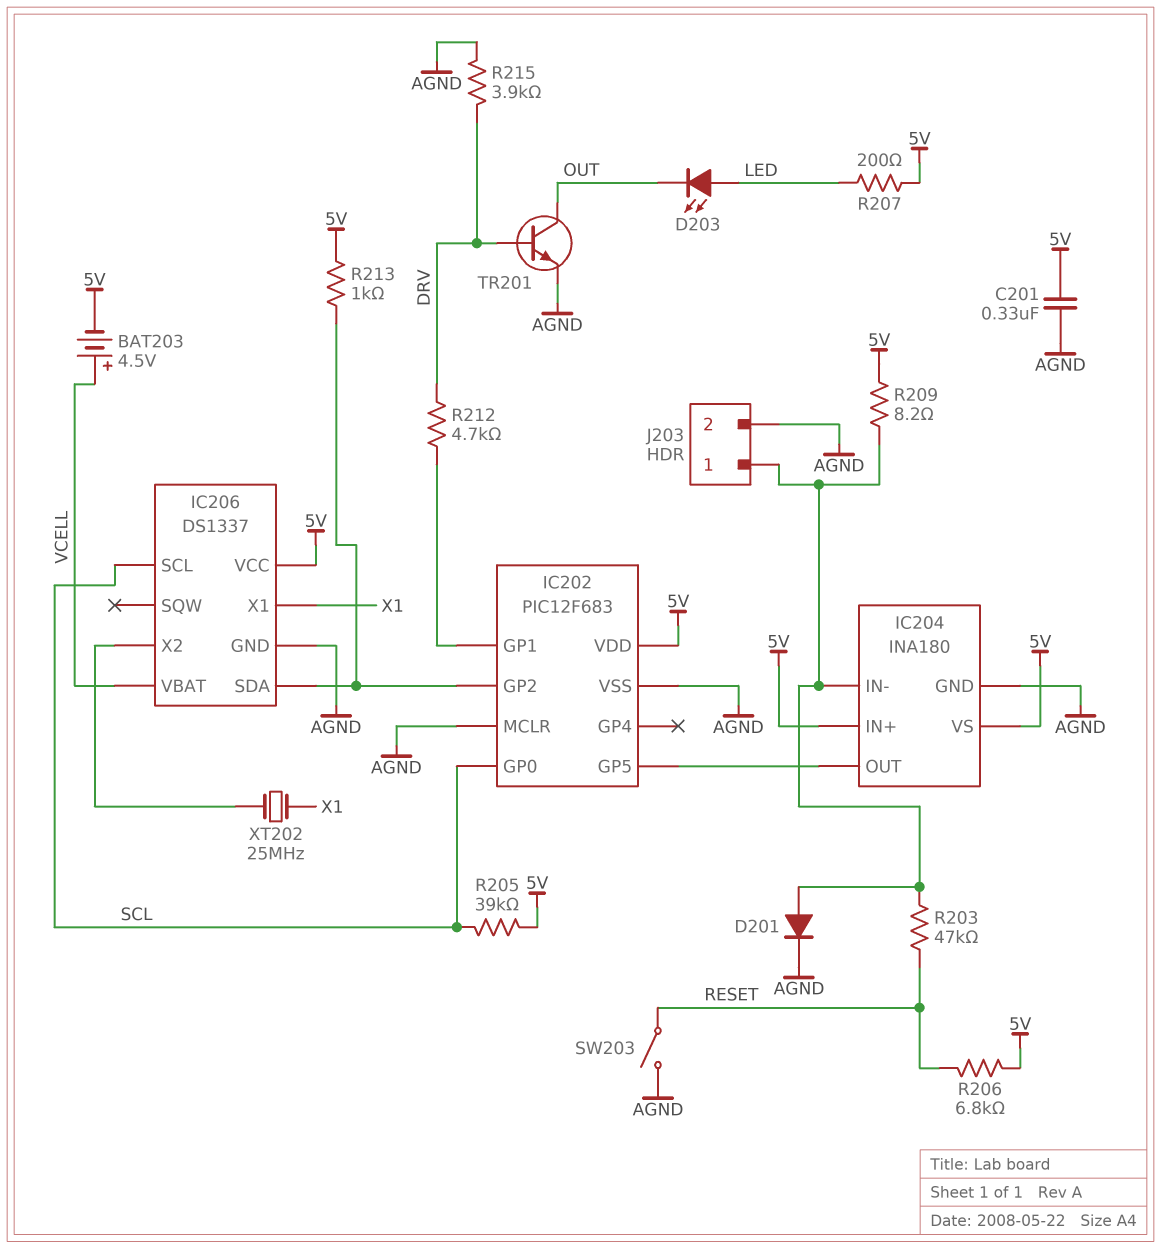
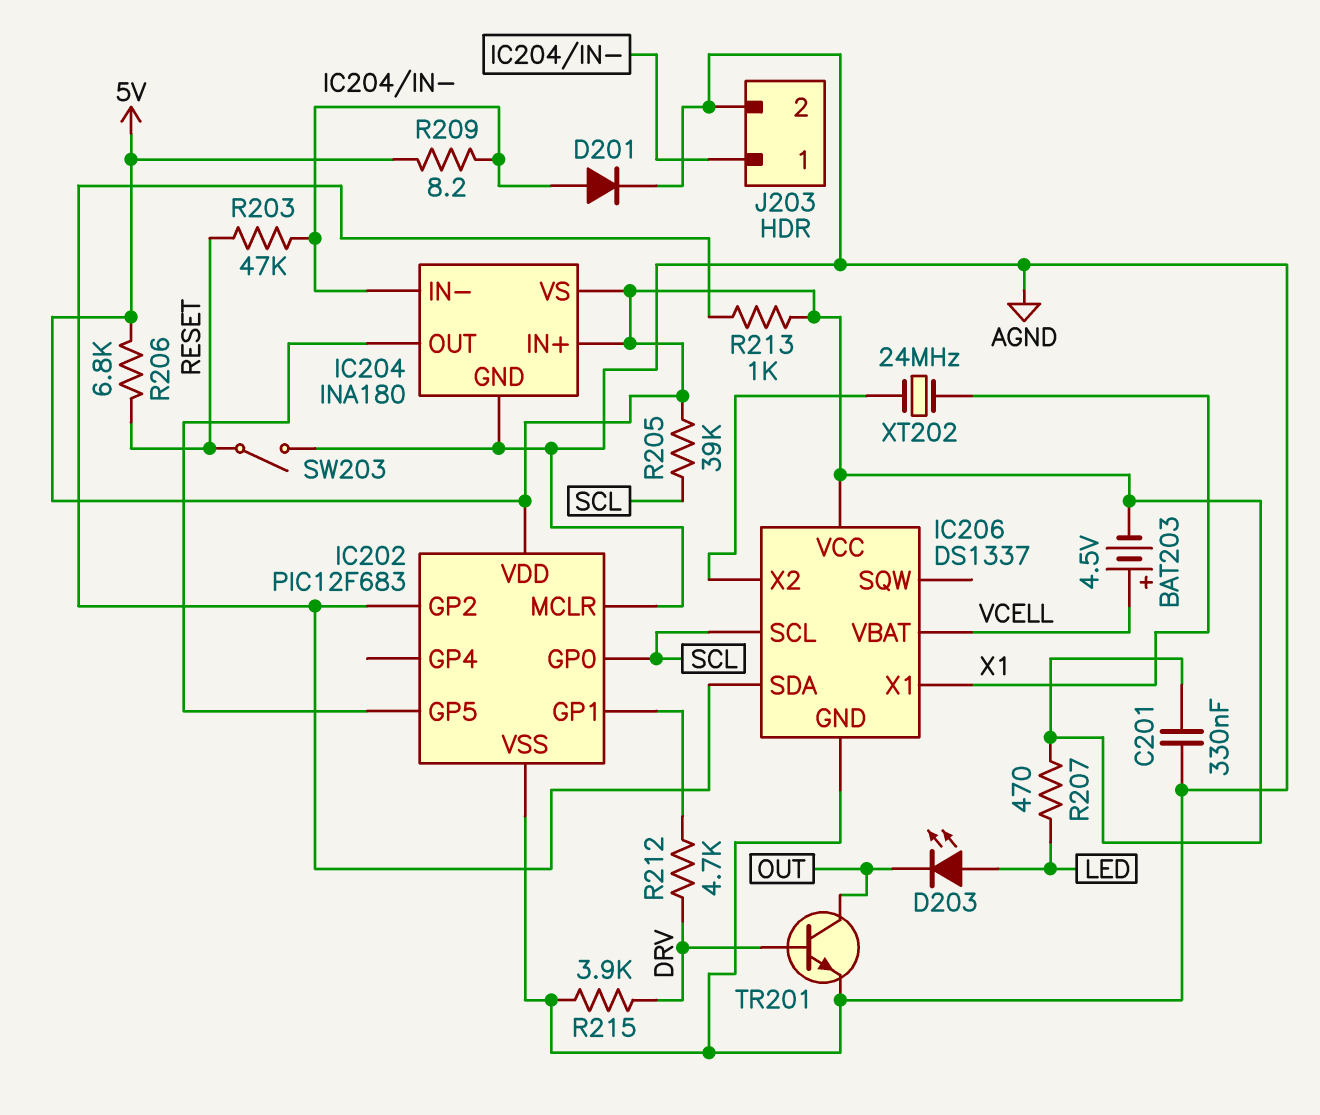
R207: 200 (5V, LED) -> 470 (5V, LED)
XT202: 25MHz (IC206/X2, X1) -> 24MHz (IC206/X2, X1)

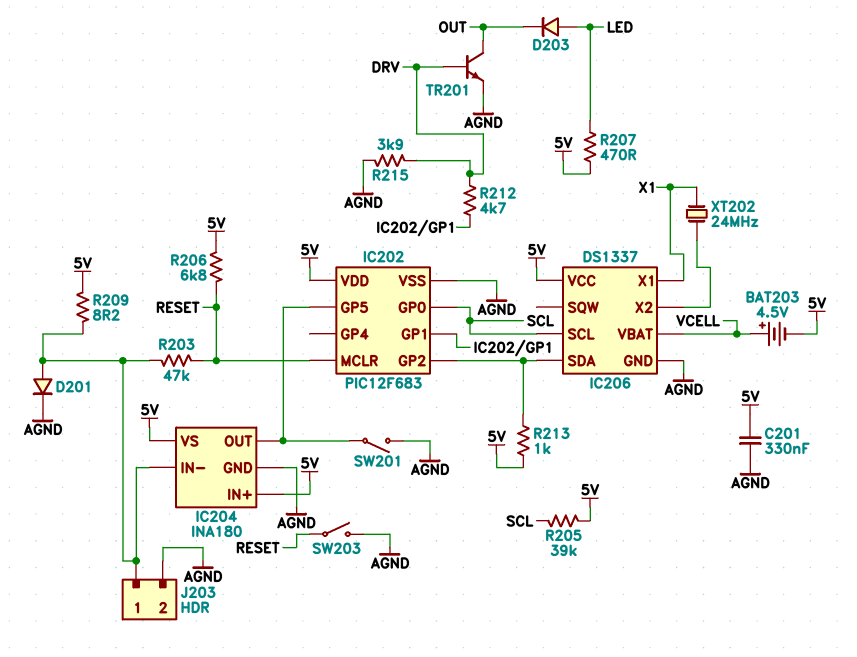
D203: LED (A LED, K OUT) -> diode (A LED, K OUT)
IC202 pin MCLR: AGND -> RESET
SW201: none -> switch (AGND, IC202/GP5)

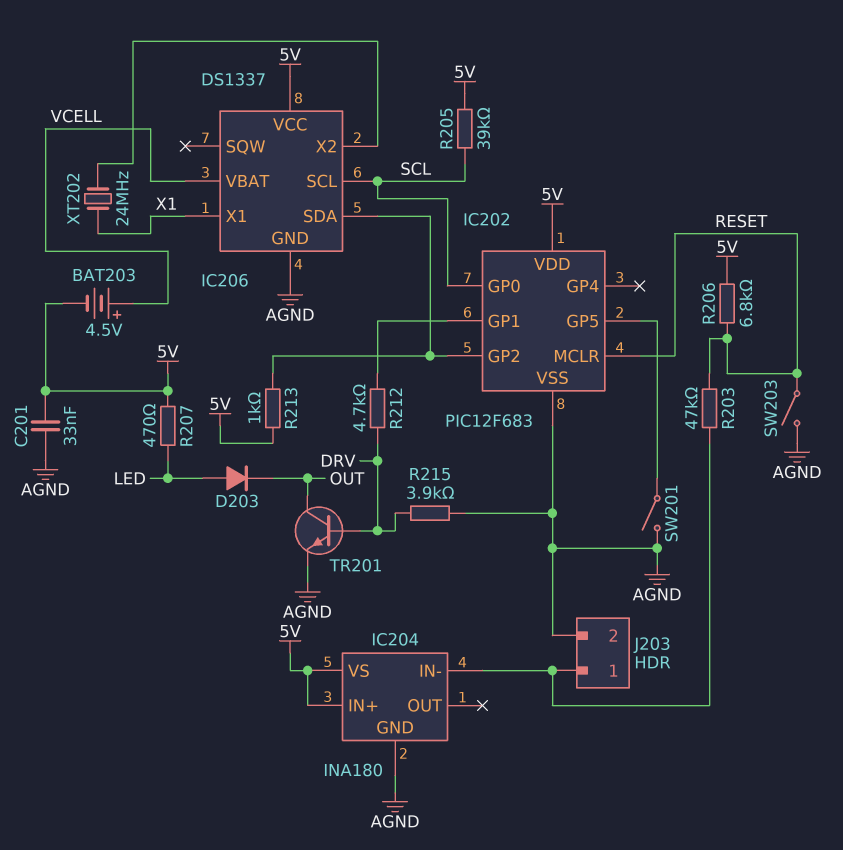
C201: 330nF (5V, AGND) -> 33nF (5V, AGND)
D201: diode (A IC204/IN-, K AGND) -> none
IC204 pin OUT: IC202/GP5 -> none
R209: 8.2 (5V, IC204/IN-) -> none

